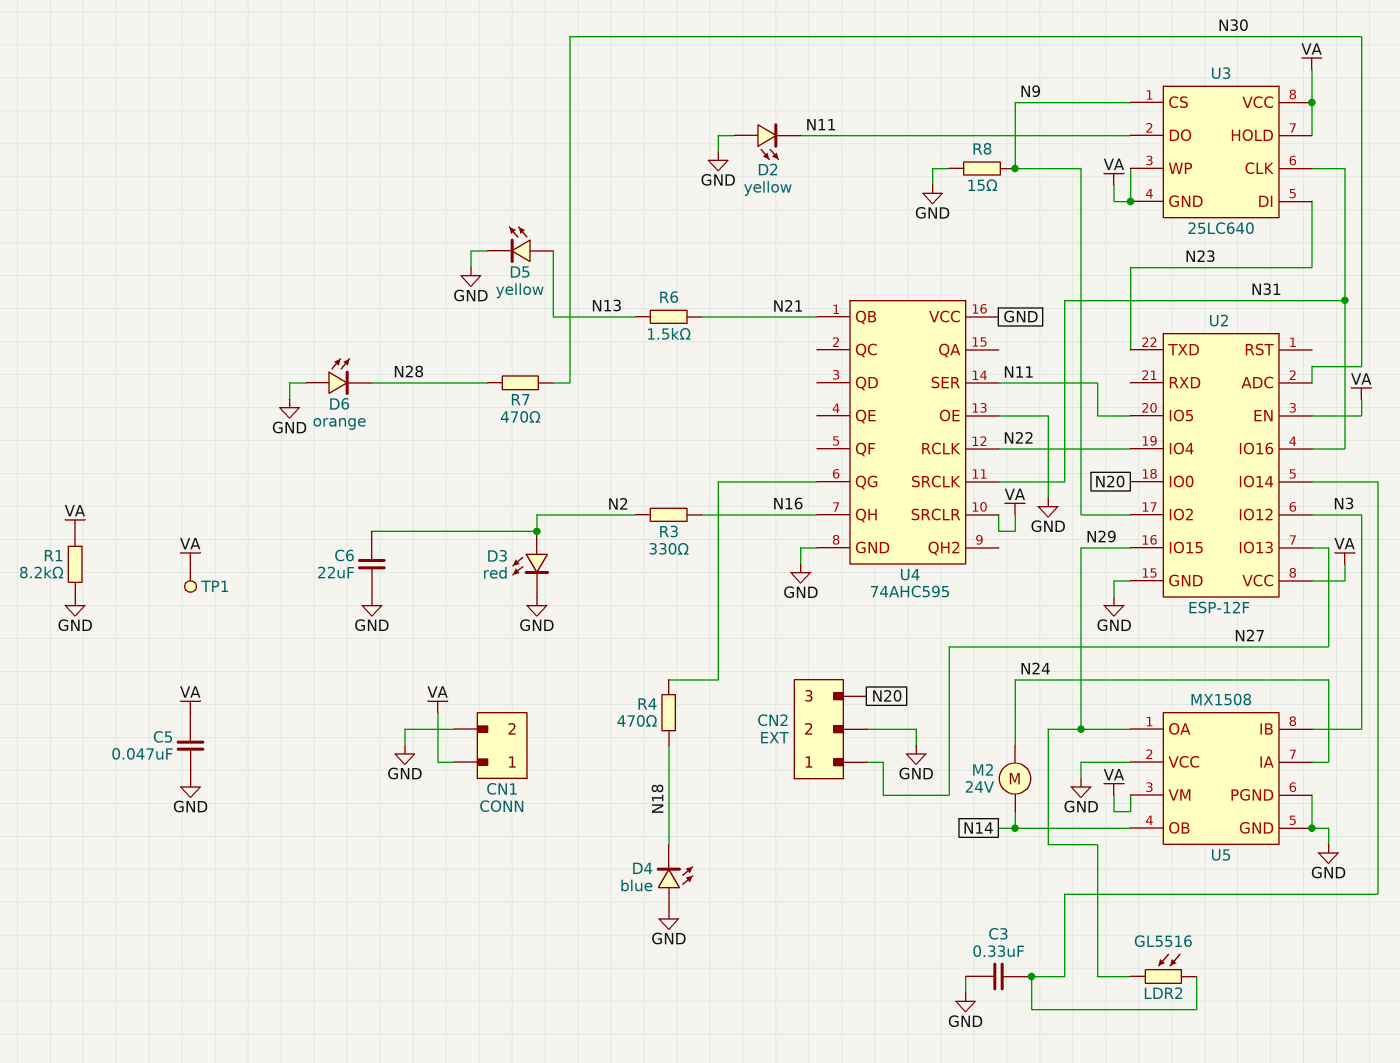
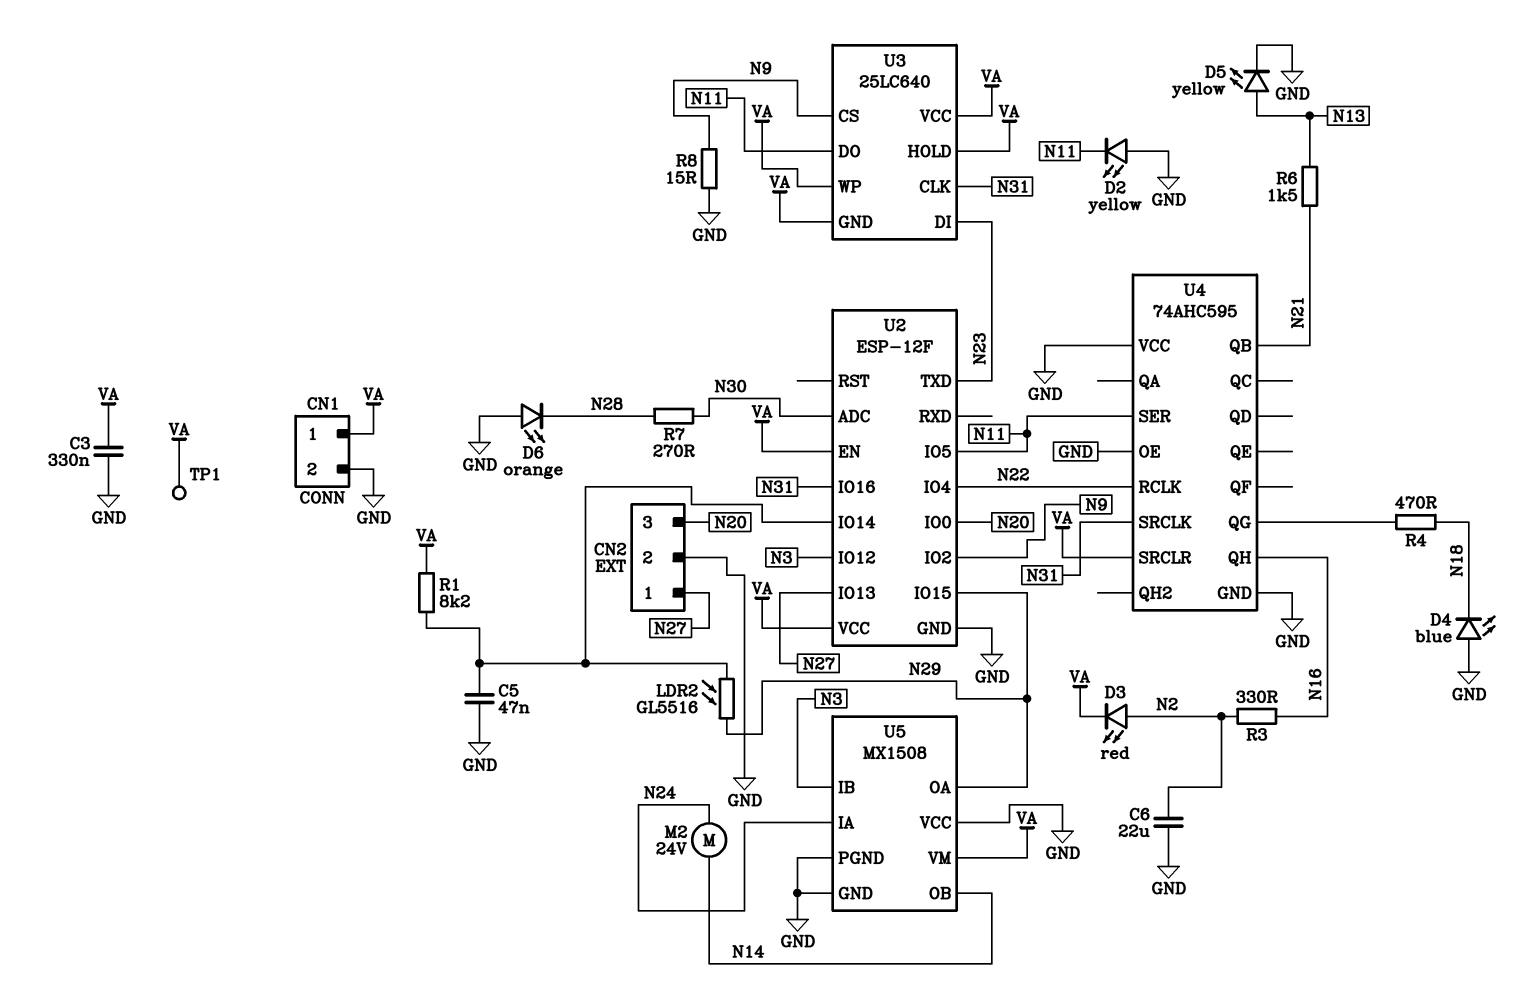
C3: 330nF (GND, U2/IO14) -> 330nF (GND, VA)
C5: 47nF (GND, VA) -> 47nF (GND, U2/IO14)
D3: LED red (A N2, K GND) -> LED red (A N2, K VA)
R1: 8.2k (GND, VA) -> 8.2k (U2/IO14, VA)
R7: 470 (N28, N30) -> 270 (N28, N30)

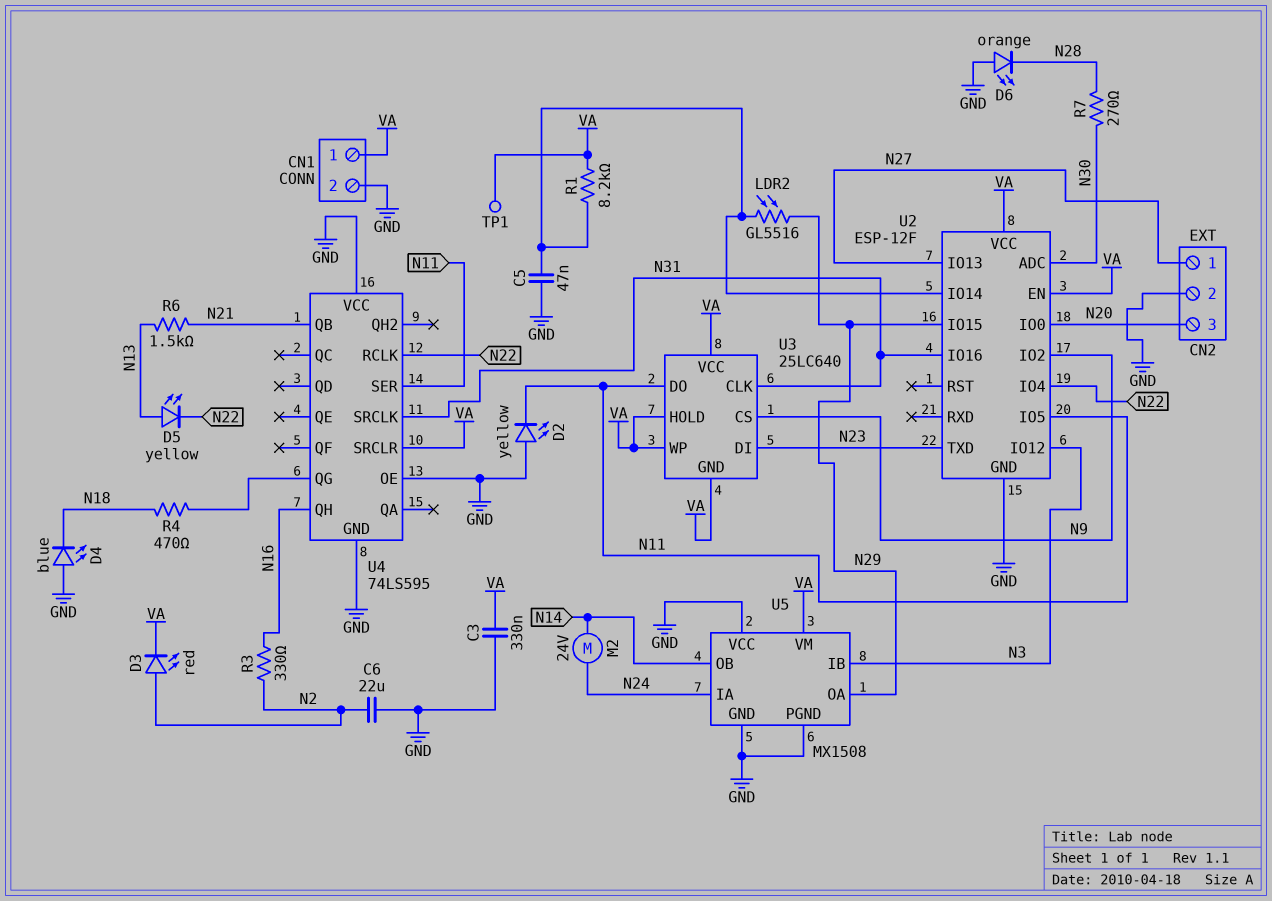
D5: LED yellow (A N13, K GND) -> LED yellow (A N13, K N22)
R8: 15 (GND, N9) -> none
U4: 74AHC595 -> 74LS595

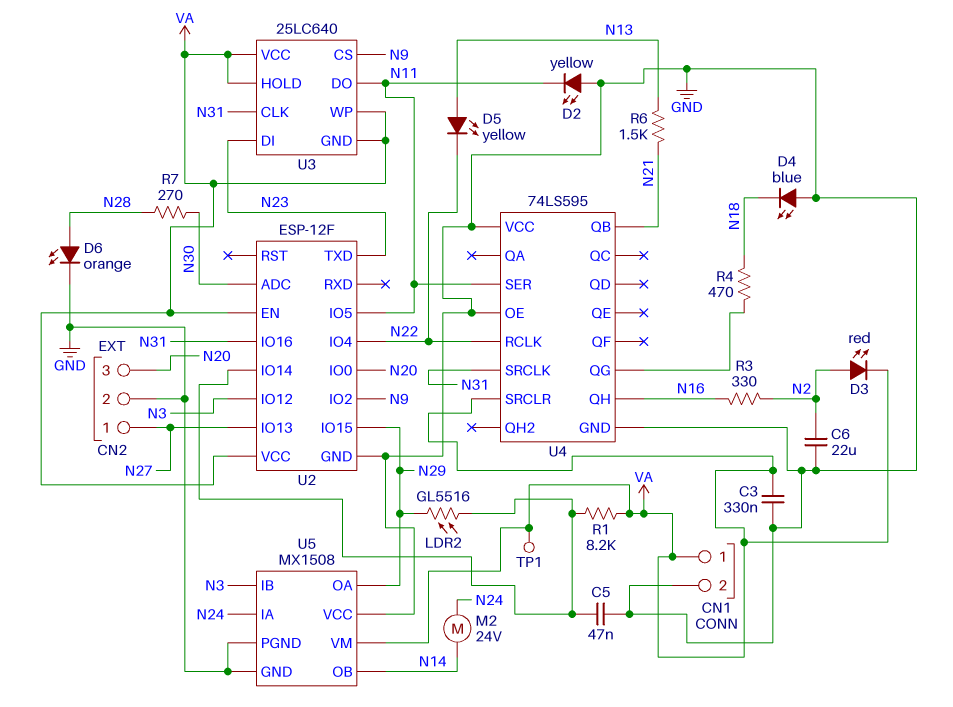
D6: LED orange (A GND, K N28) -> LED orange (A N28, K GND)

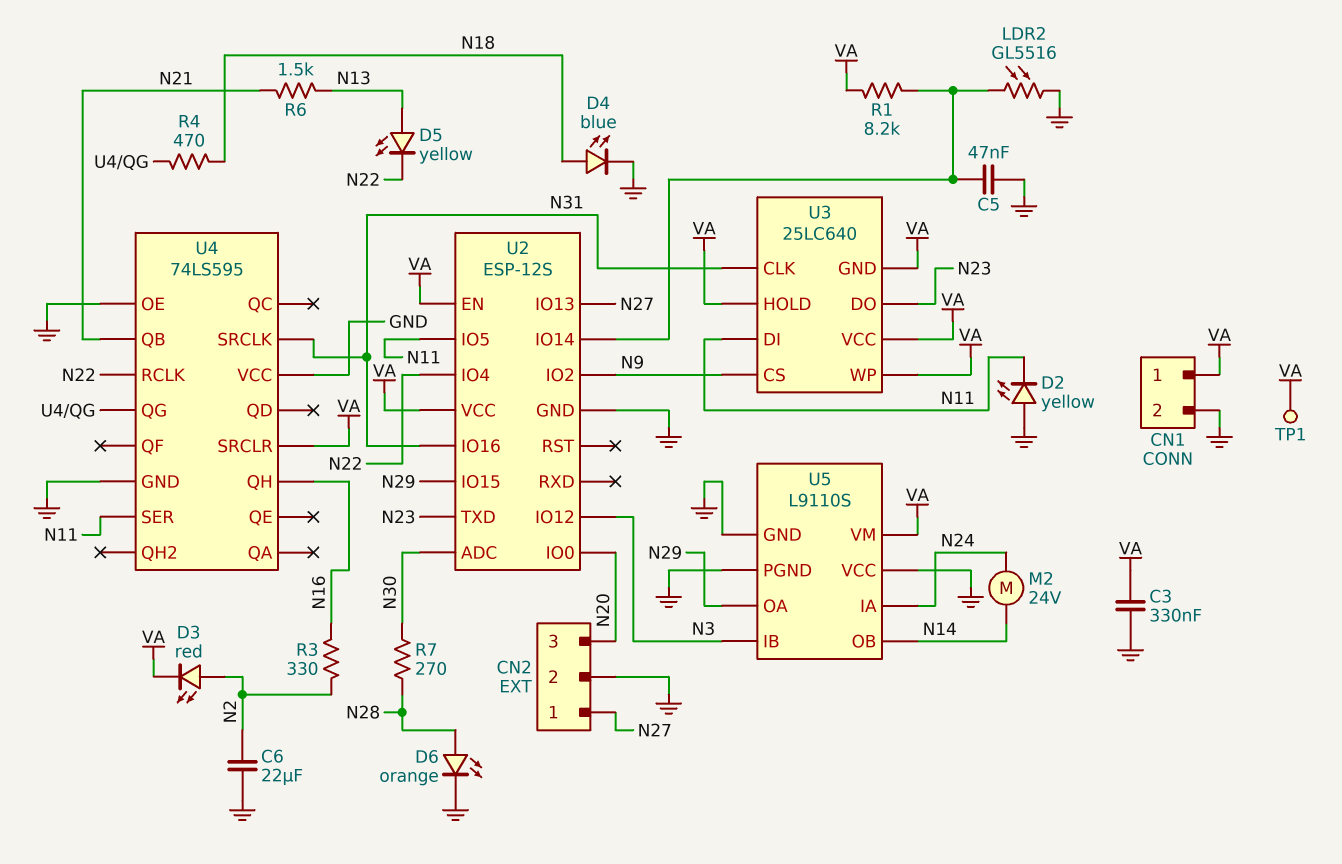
D4: LED blue (A GND, K N18) -> LED blue (A N18, K GND)
LDR2: GL5516 (N29, U2/IO14) -> GL5516 (GND, U2/IO14)
U2: ESP-12F -> ESP-12S
U3 pin DI: N23 -> N11
U3 pin DO: N11 -> N23
U5: MX1508 -> L9110S

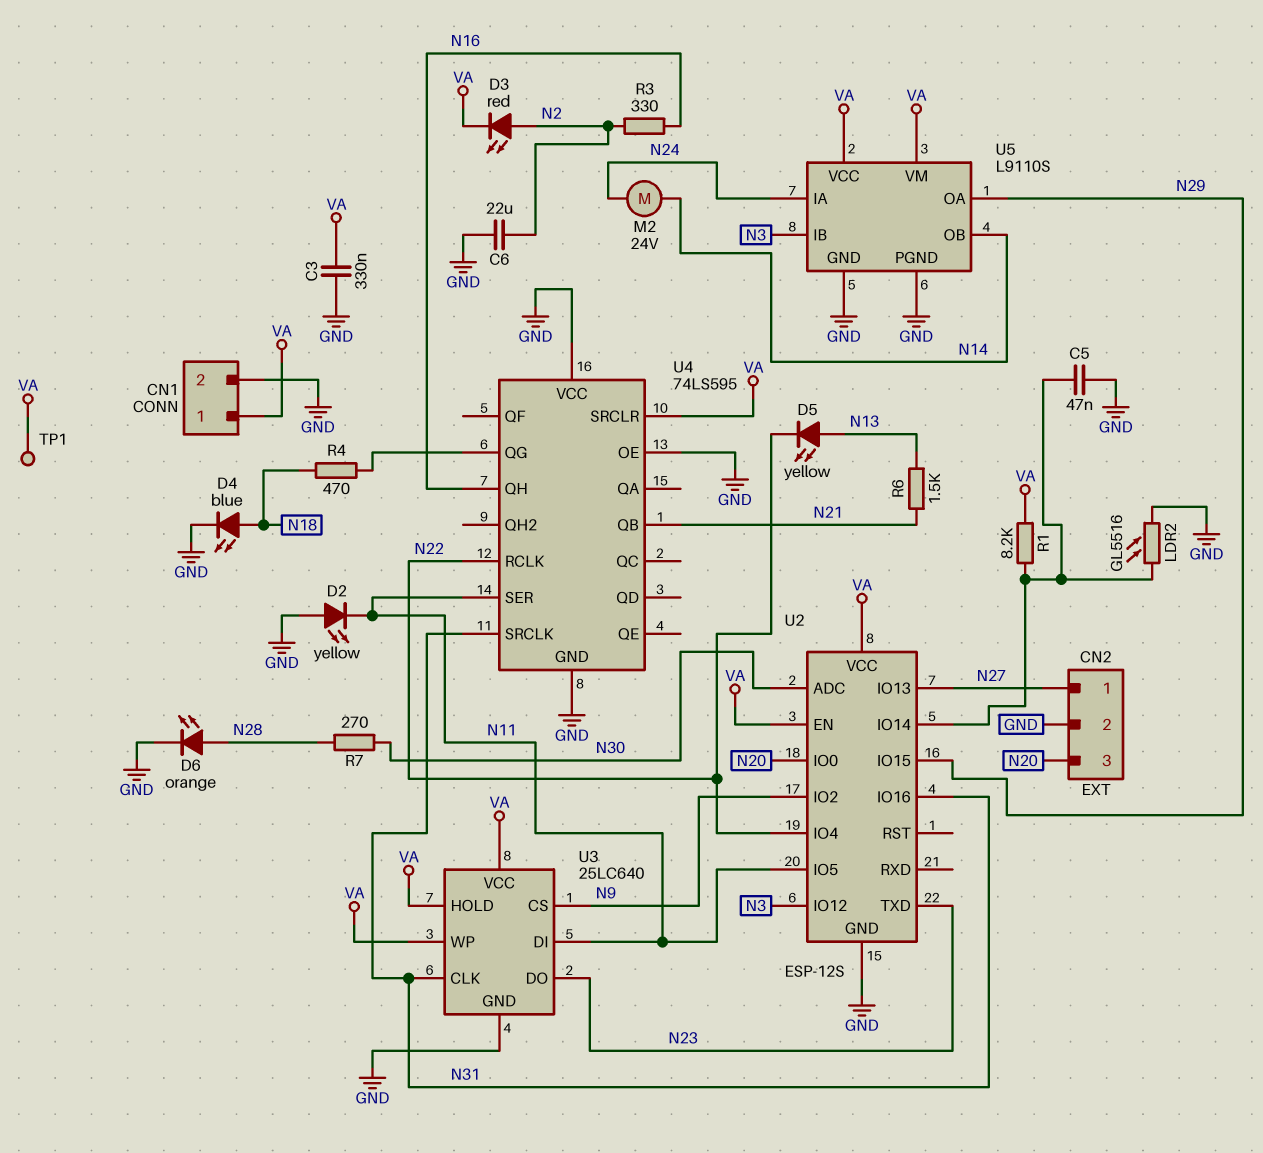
U3 pin GND: VA -> GND
U5 pin VCC: GND -> VA

